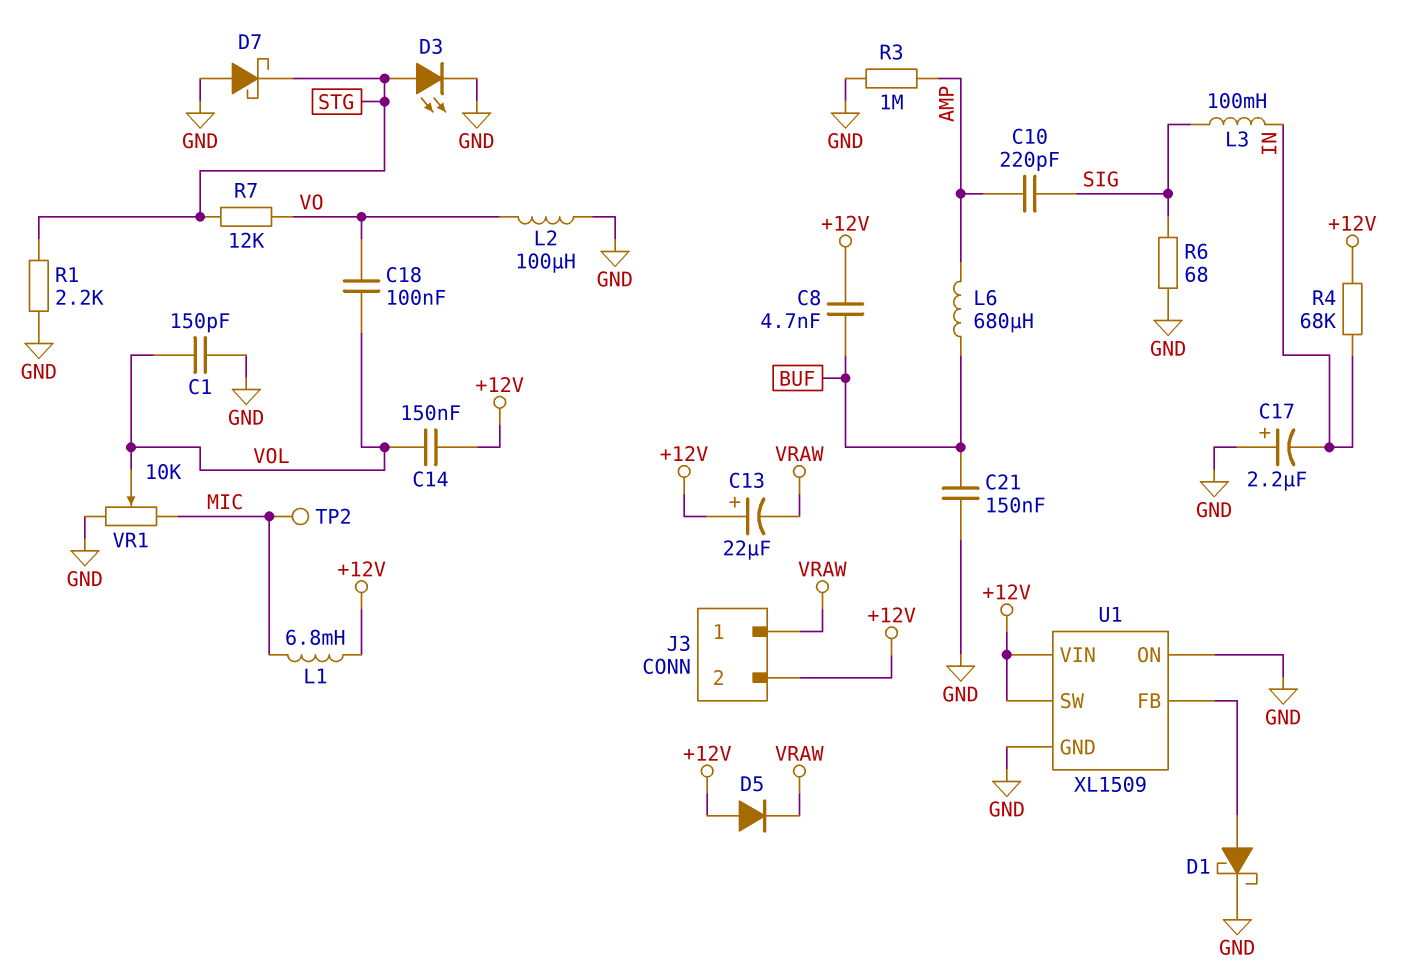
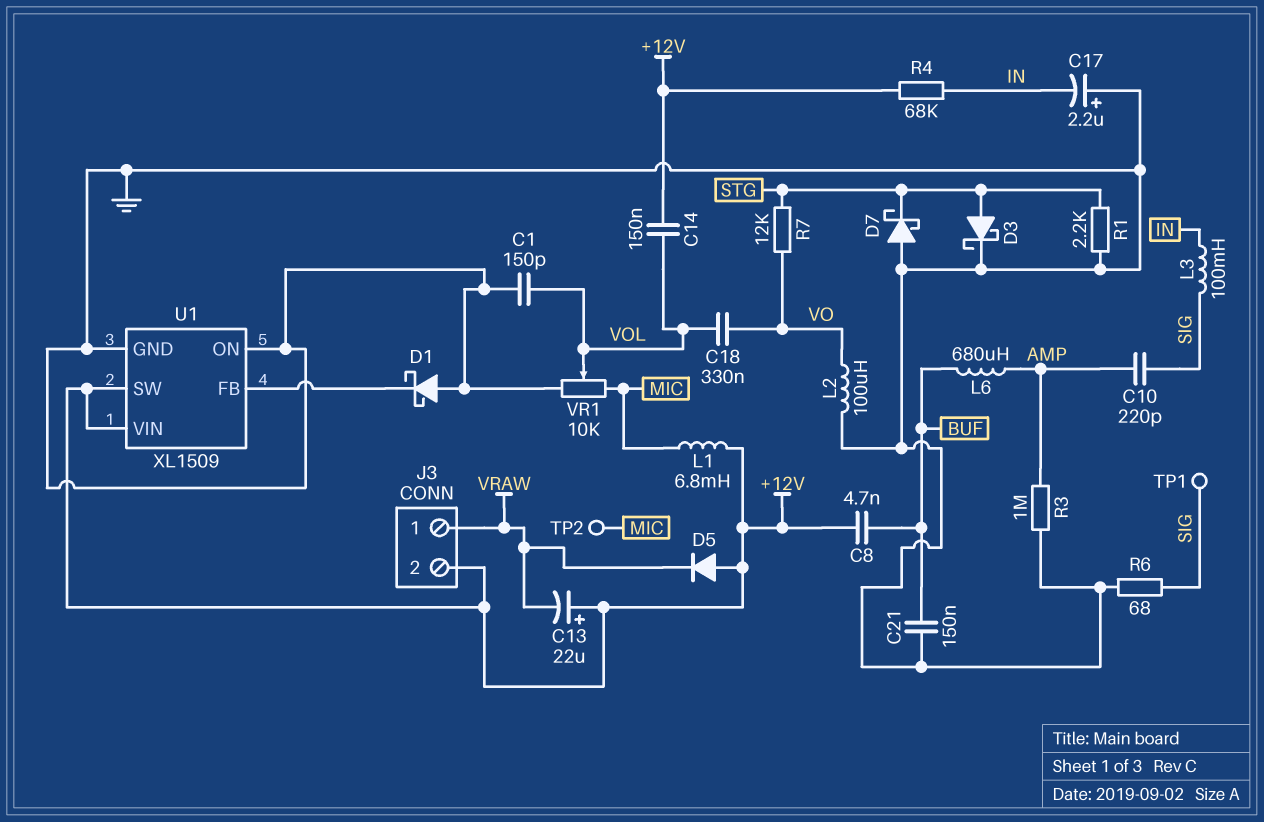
C18: 100nF (VO, VOL) -> 330nF (VO, VOL)
D1: schottky (A U1/FB, K GND) -> schottky (A GND, K U1/FB)
D3: LED (A STG, K GND) -> schottky (A STG, K GND)
TP1: none -> test point (SIG)

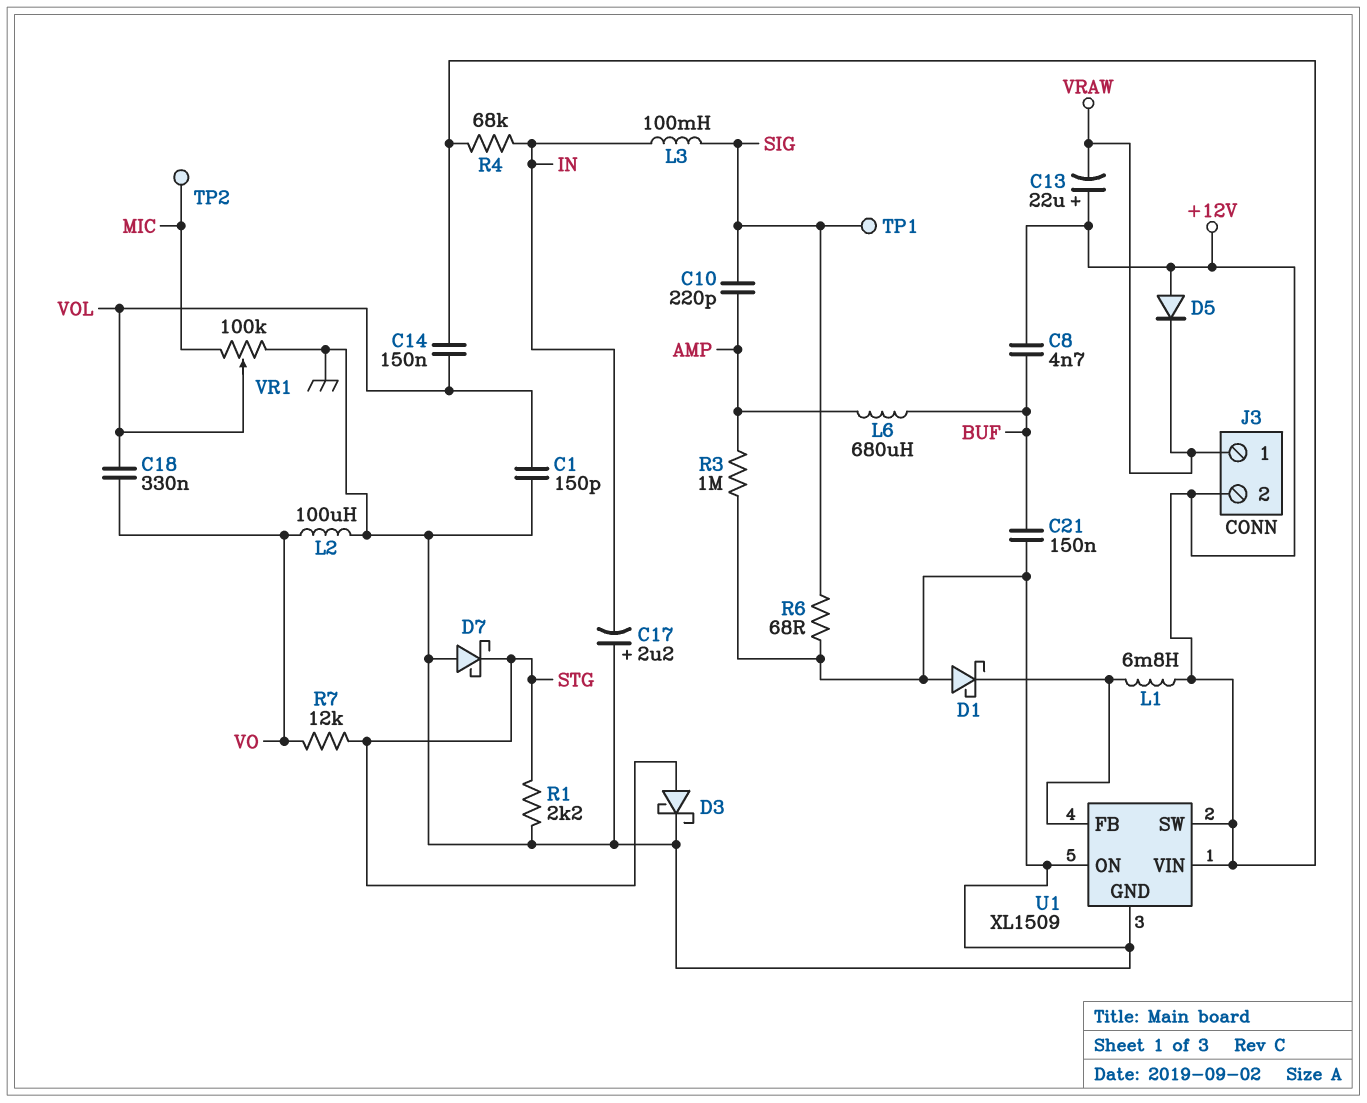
L1: 6.8mH (+12V, MIC) -> 6.8mH (+12V, U1/FB)
VR1: 10k (GND, MIC, wiper VOL) -> 100k (GND, MIC, wiper VOL)

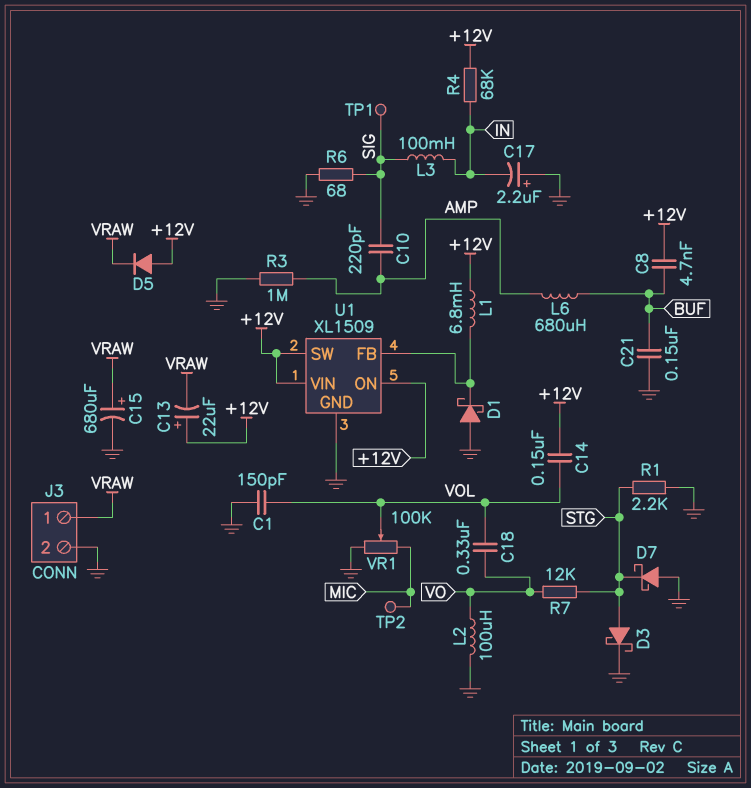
C15: none -> 680uF (plus VRAW, minus GND)
J3 pin 2: +12V -> GND
U1 pin ON: GND -> +12V

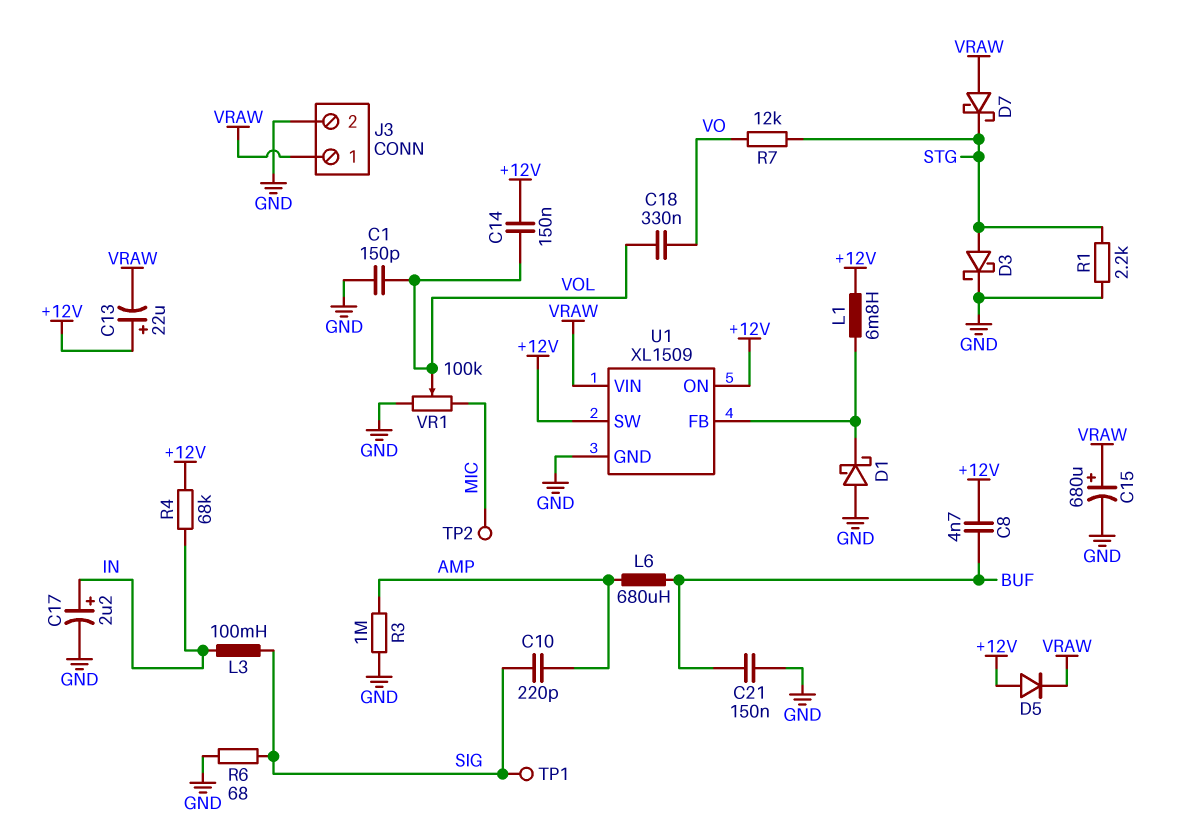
C17: 2.2uF (plus GND, minus IN) -> 2.2uF (plus IN, minus GND)
D7: schottky (A GND, K STG) -> schottky (A VRAW, K STG)
L2: 100uH (GND, VO) -> none
U1 pin VIN: +12V -> VRAW

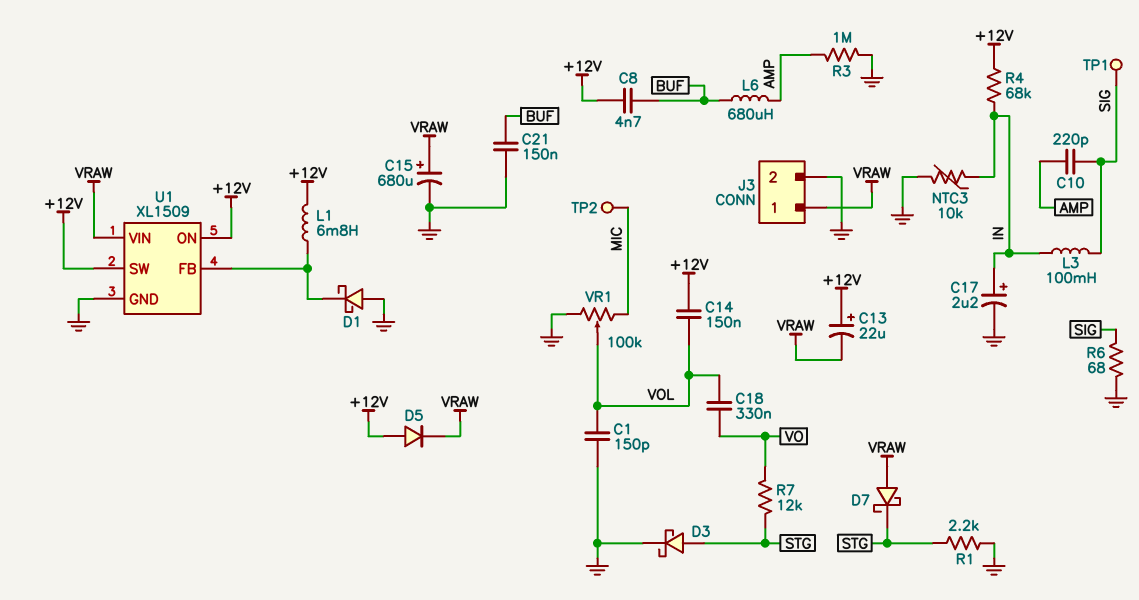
NTC3: none -> 10k (GND, IN)

